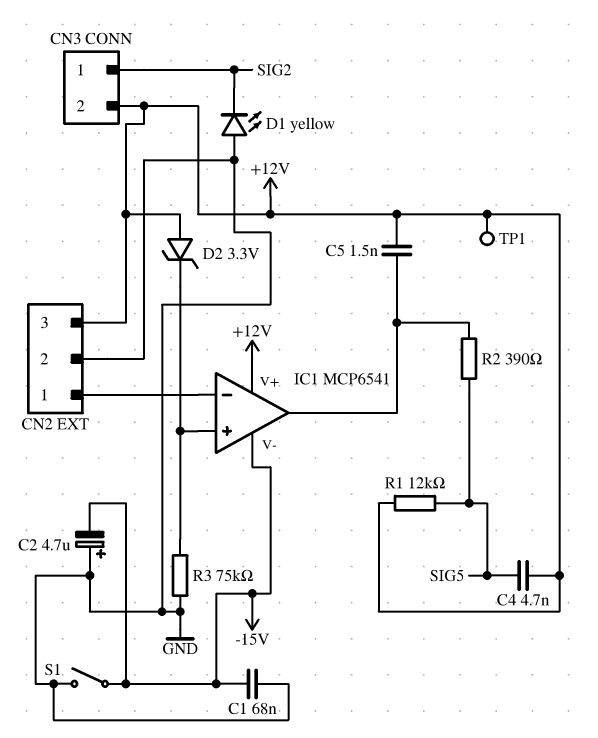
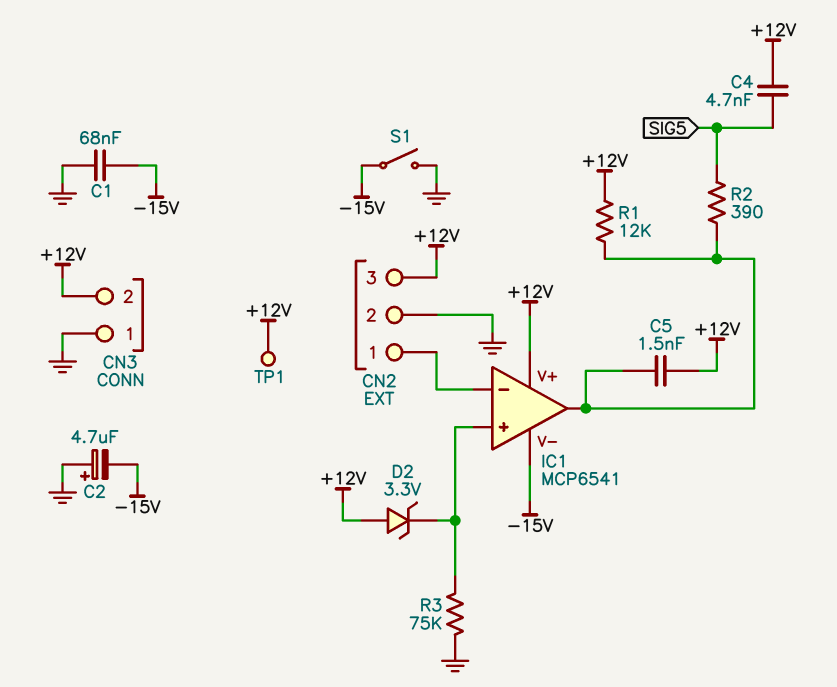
CN3 pin 1: SIG2 -> GND
D1: LED yellow (A GND, K SIG2) -> none
R1: 12k (+12V, SIG5) -> 12k (+12V, IC1/out)

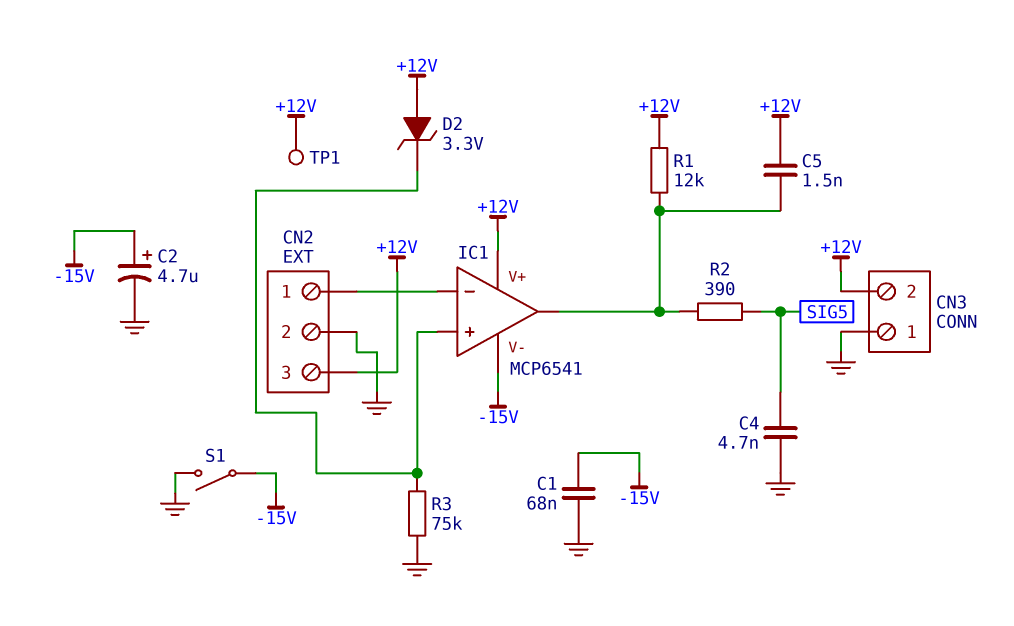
C2: 4.7uF (plus GND, minus -15V) -> 4.7uF (plus -15V, minus GND)
C4: 4.7nF (+12V, SIG5) -> 4.7nF (GND, SIG5)

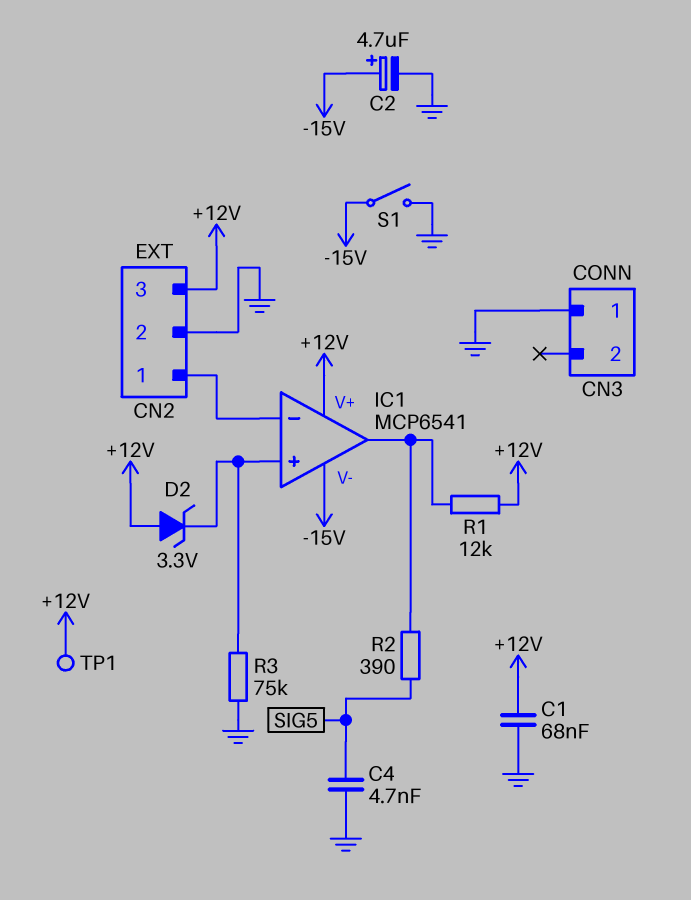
C1: 68nF (-15V, GND) -> 68nF (+12V, GND)
C5: 1.5nF (+12V, IC1/out) -> none
CN3 pin 2: +12V -> none

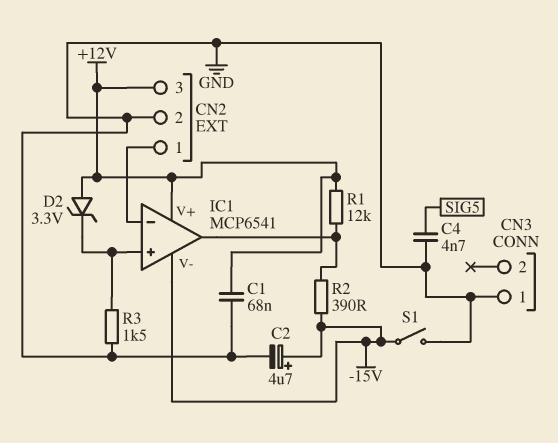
R2: 390 (IC1/out, SIG5) -> 390 (-15V, IC1/out)
R3: 75k (GND, IC1/in+) -> 1.5k (GND, IC1/in+)
TP1: test point (+12V) -> none

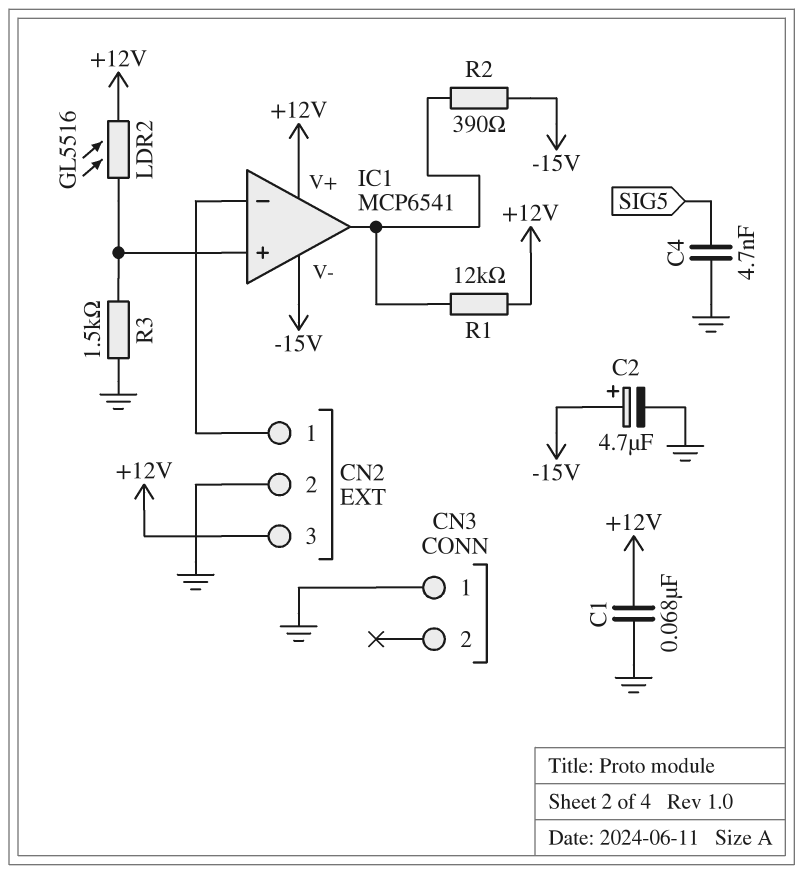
D2: zener 3.3V (A +12V, K IC1/in+) -> none
LDR2: none -> GL5516 (+12V, IC1/in+)
S1: switch (-15V, GND) -> none

